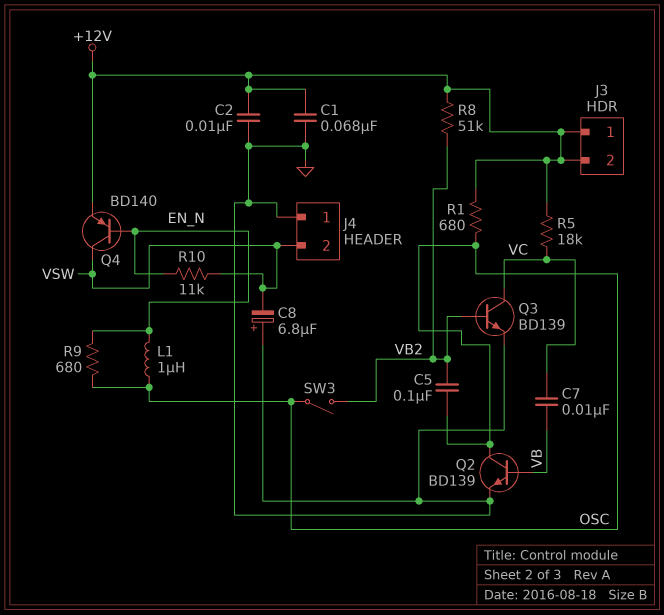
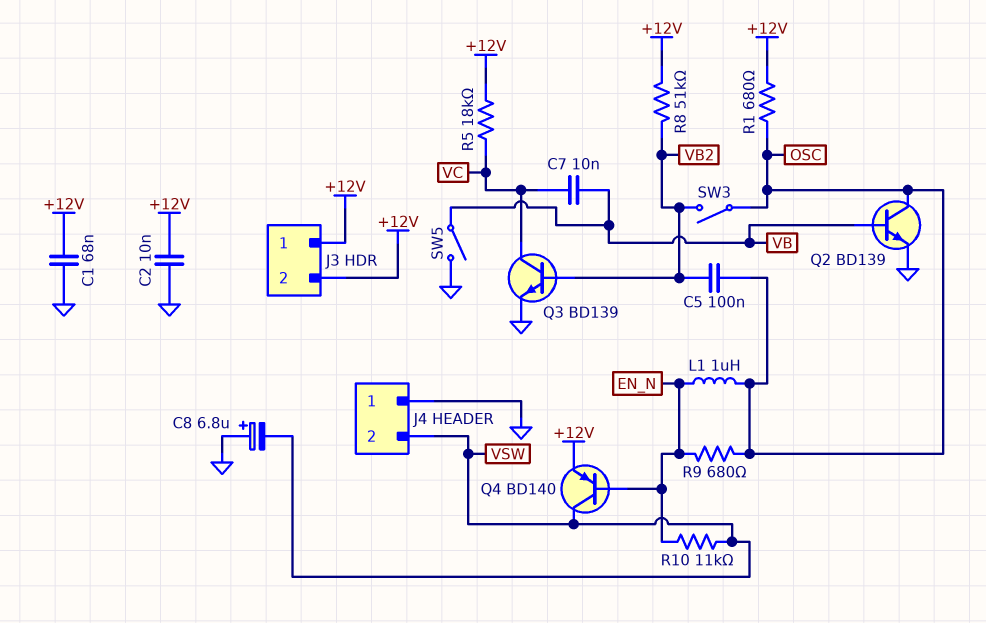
SW5: none -> switch (GND, VB)

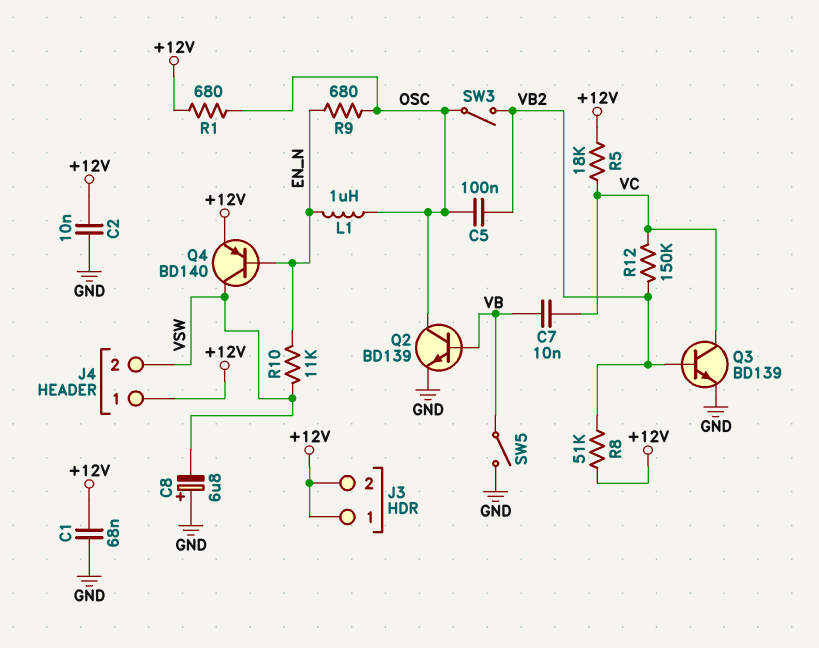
J4 pin 1: GND -> +12V
R12: none -> 150k (VB2, VC)

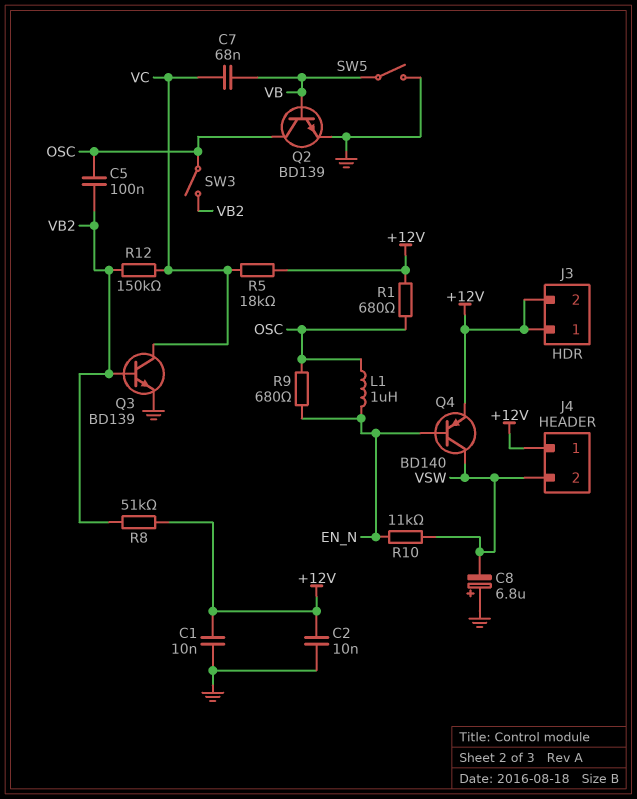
C1: 68nF (+12V, GND) -> 10nF (+12V, GND)
C7: 10nF (VB, VC) -> 68nF (VB, VC)

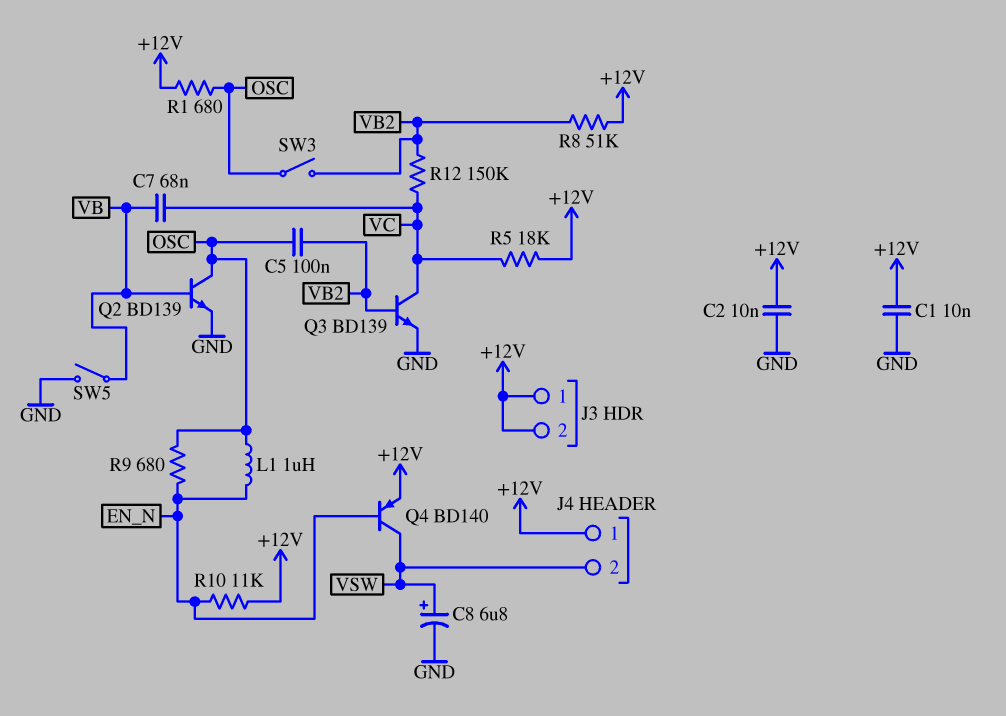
C8: 6.8uF (plus GND, minus VSW) -> 6.8uF (plus VSW, minus GND)
R10: 11k (EN_N, VSW) -> 11k (+12V, EN_N)

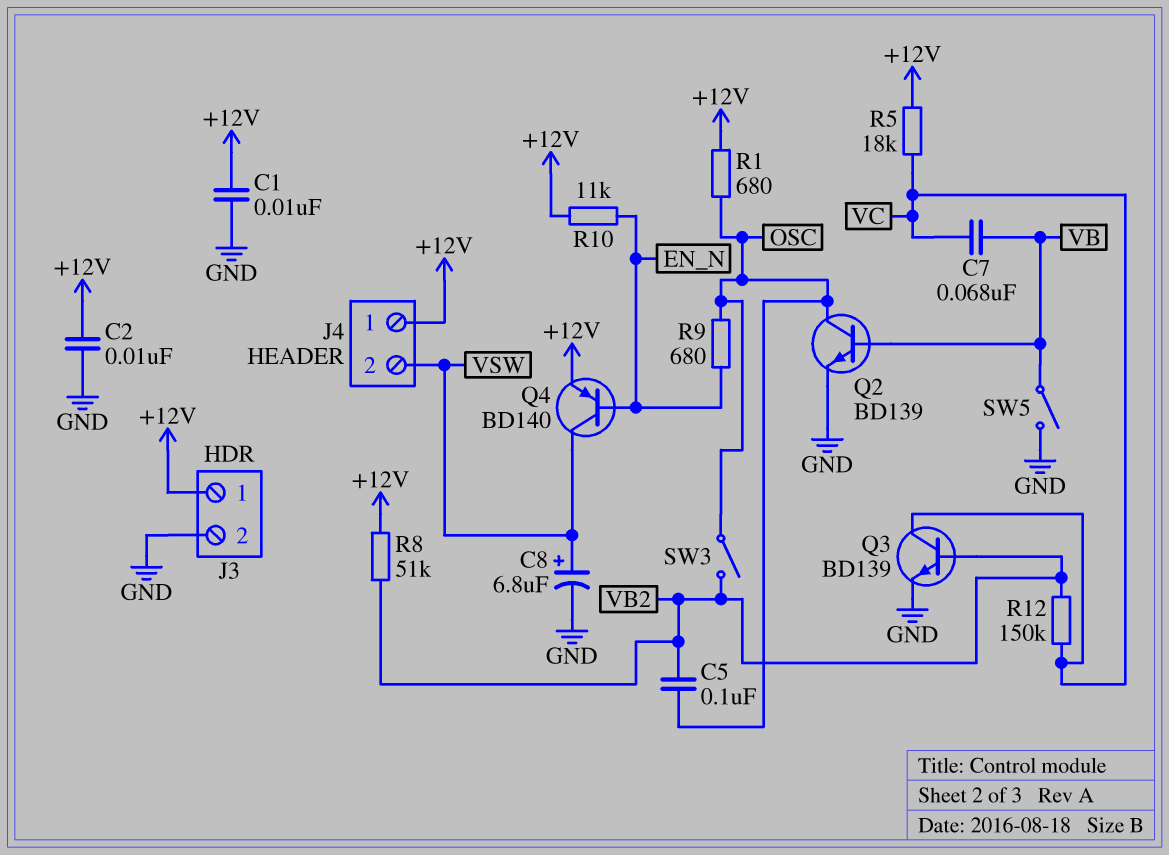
J3 pin 2: +12V -> GND
L1: 1uH (EN_N, OSC) -> none

